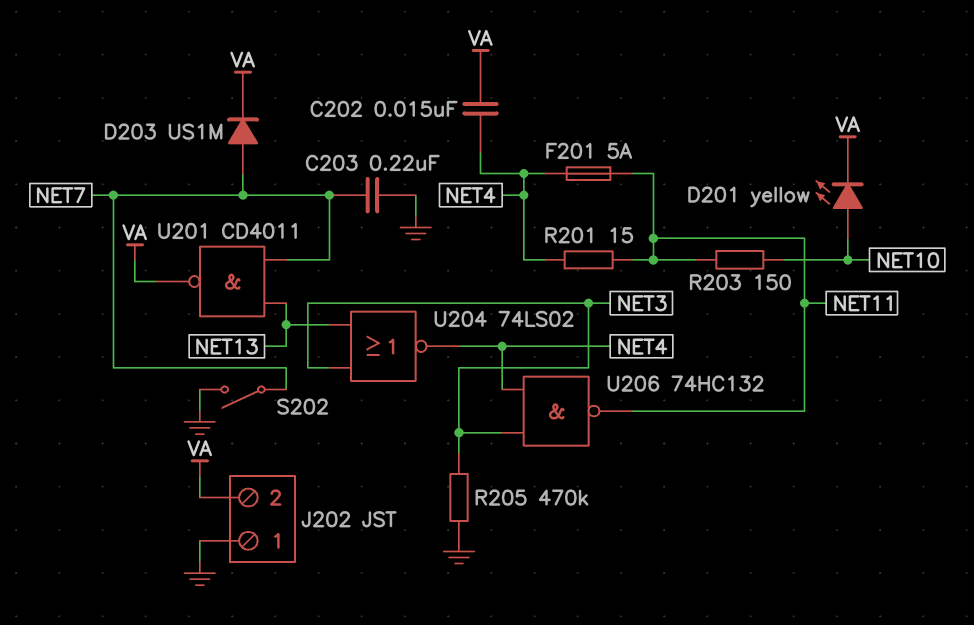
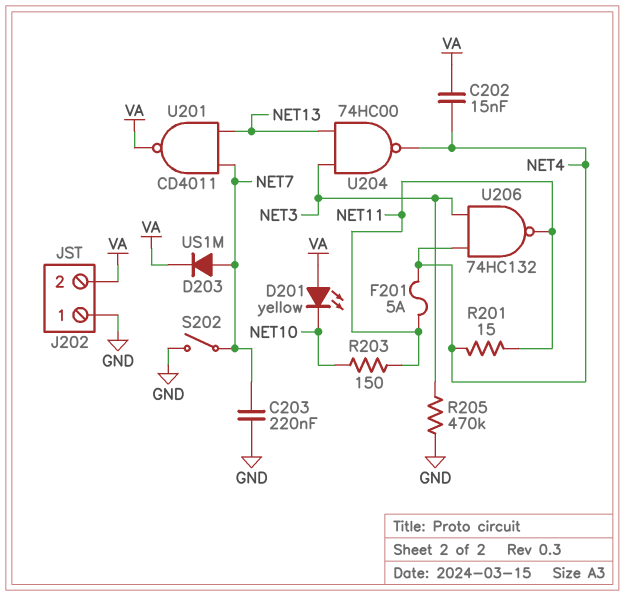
D201: LED yellow (A NET10, K VA) -> LED yellow (A VA, K NET10)
U204: NOR 74LS02 (in NET3, in NET13, out NET4) -> NAND 74HC00 (in NET3, in NET13, out NET4)

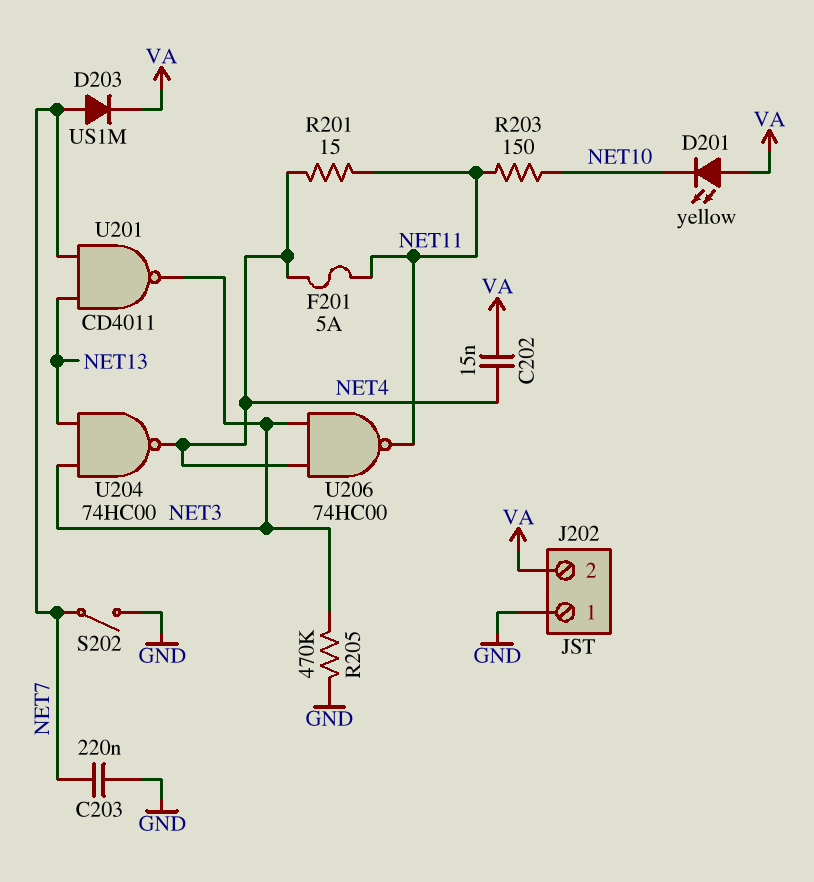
U201: NAND CD4011 (in NET7, in NET13, out VA) -> NAND CD4011 (in NET7, in NET13, out NET3)
U206: NAND 74HC132 (in NET3, in NET4, out NET11) -> NAND 74HC00 (in NET3, in NET4, out NET11)

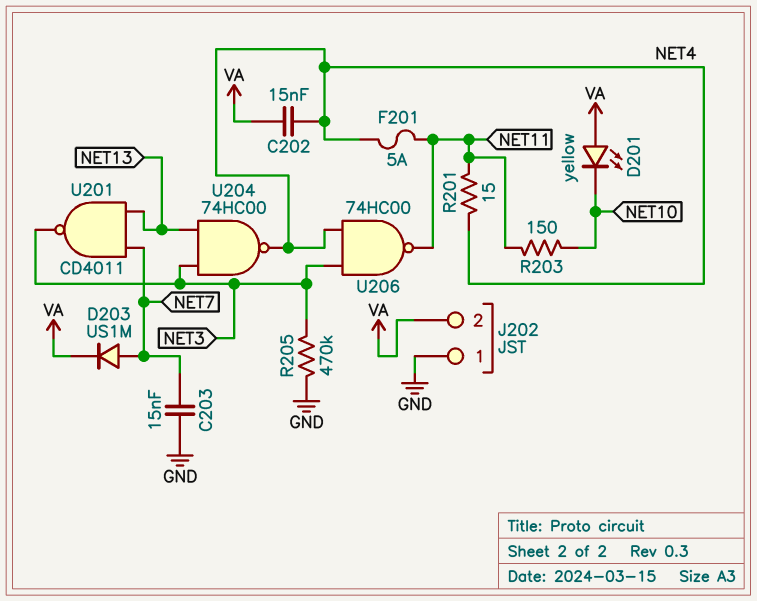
C203: 220nF (GND, NET7) -> 15nF (GND, NET7)
S202: switch (GND, NET7) -> none

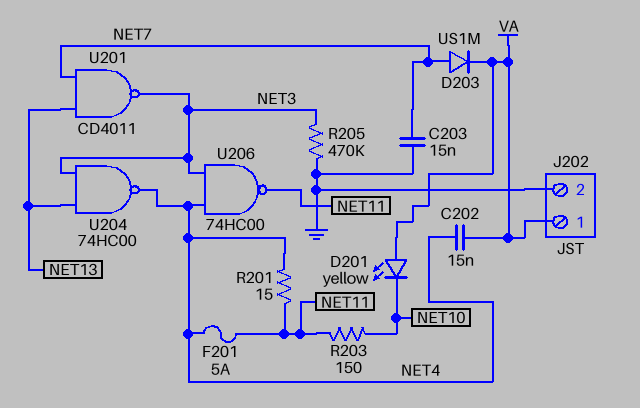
J202 pin 1: GND -> VA
J202 pin 2: VA -> GND

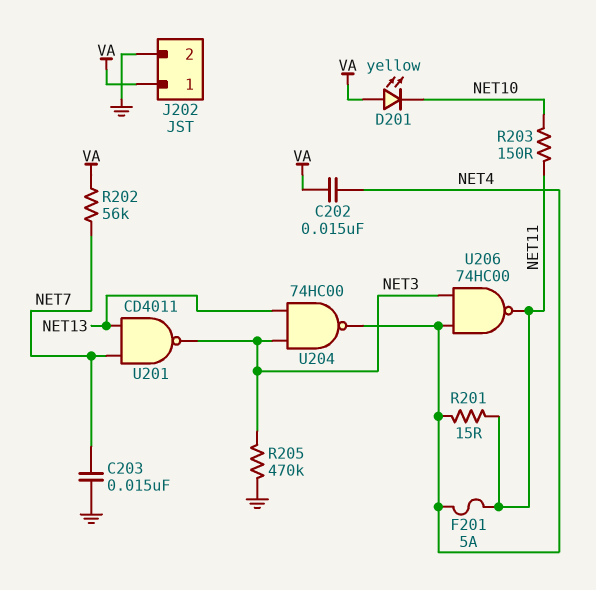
D203: diode US1M (A NET7, K VA) -> none
R202: none -> 56k (NET7, VA)

